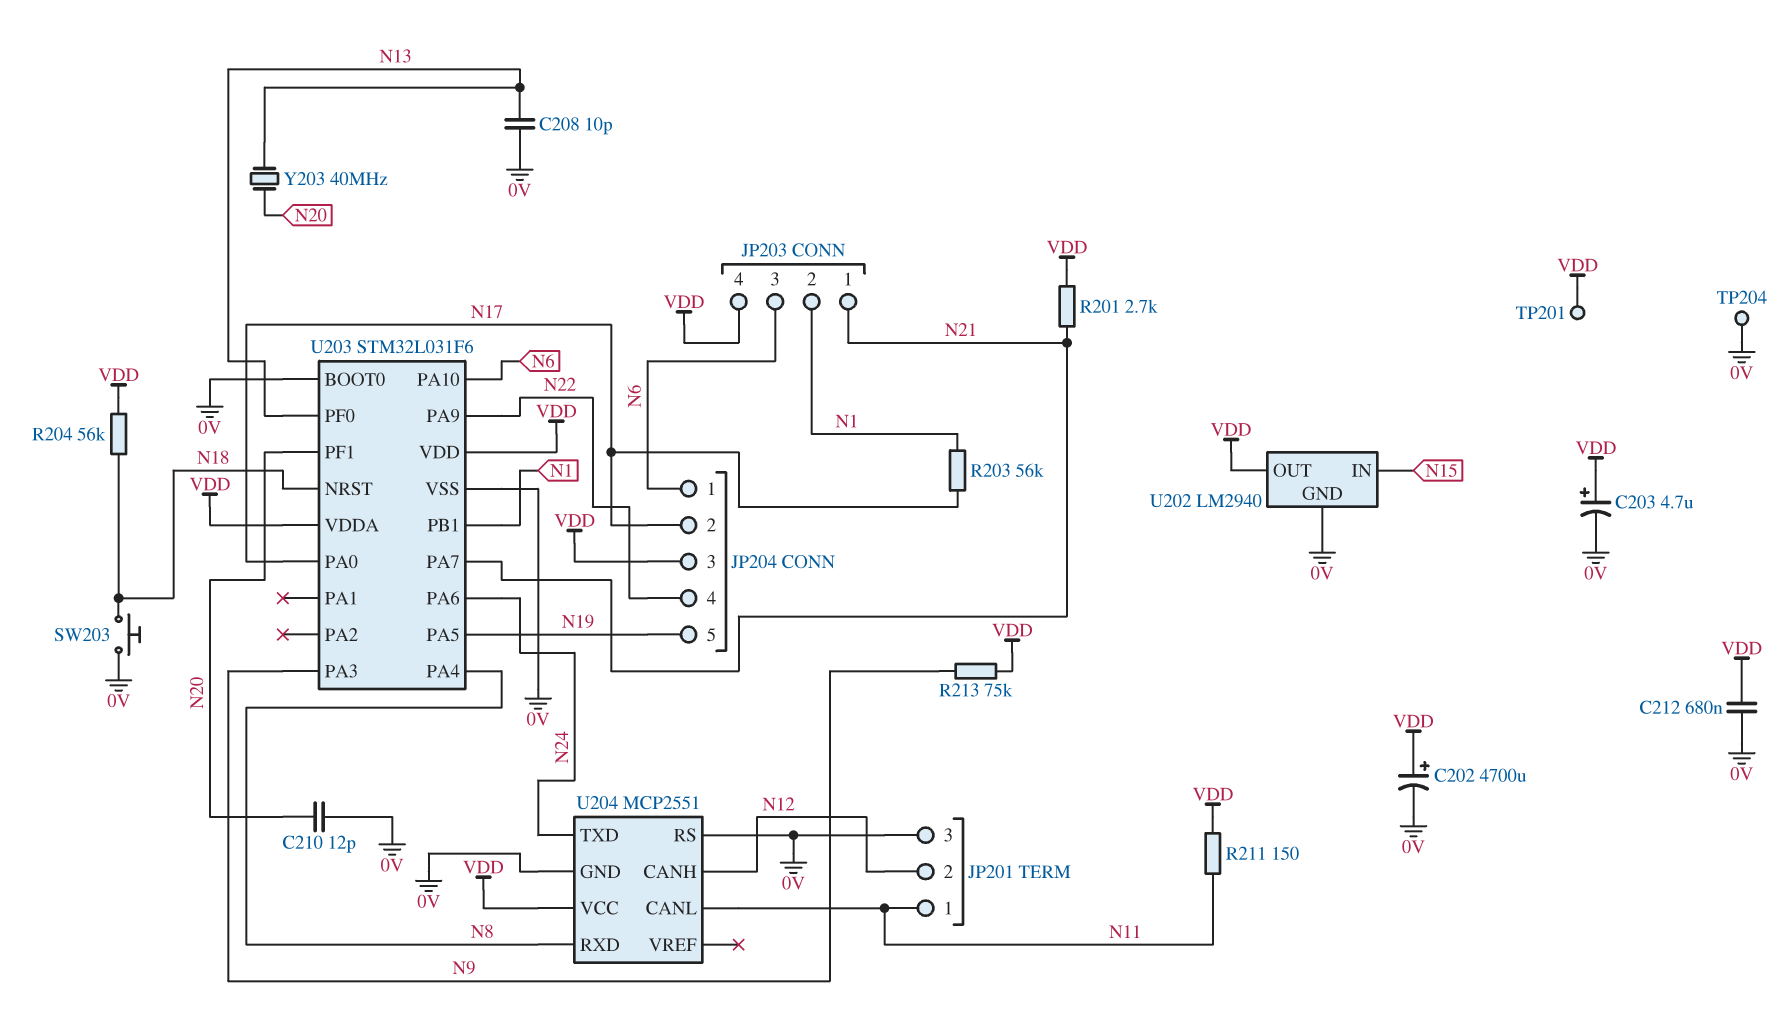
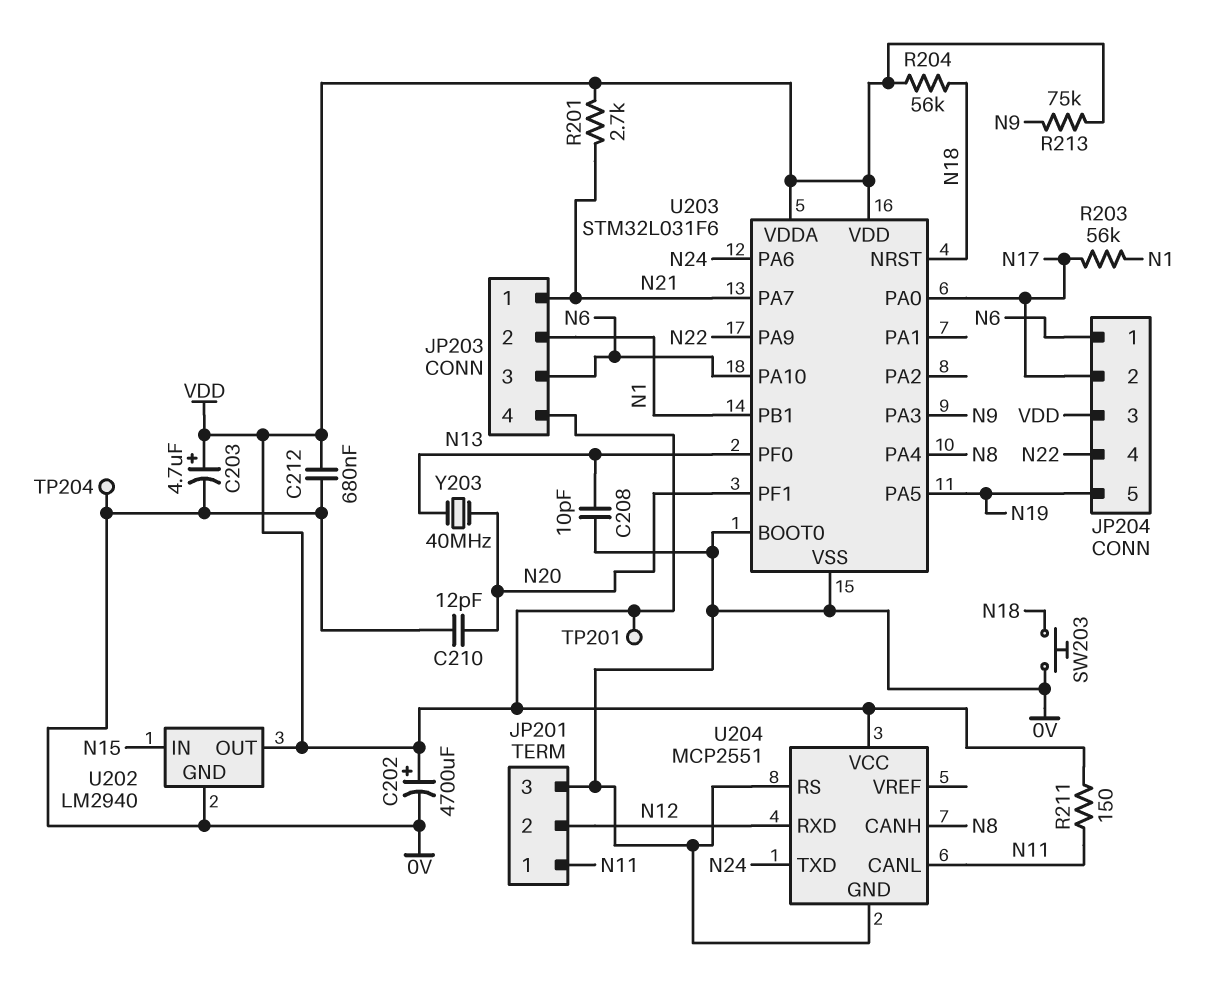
U204 pin CANH: N12 -> N8
U204 pin RXD: N8 -> N12

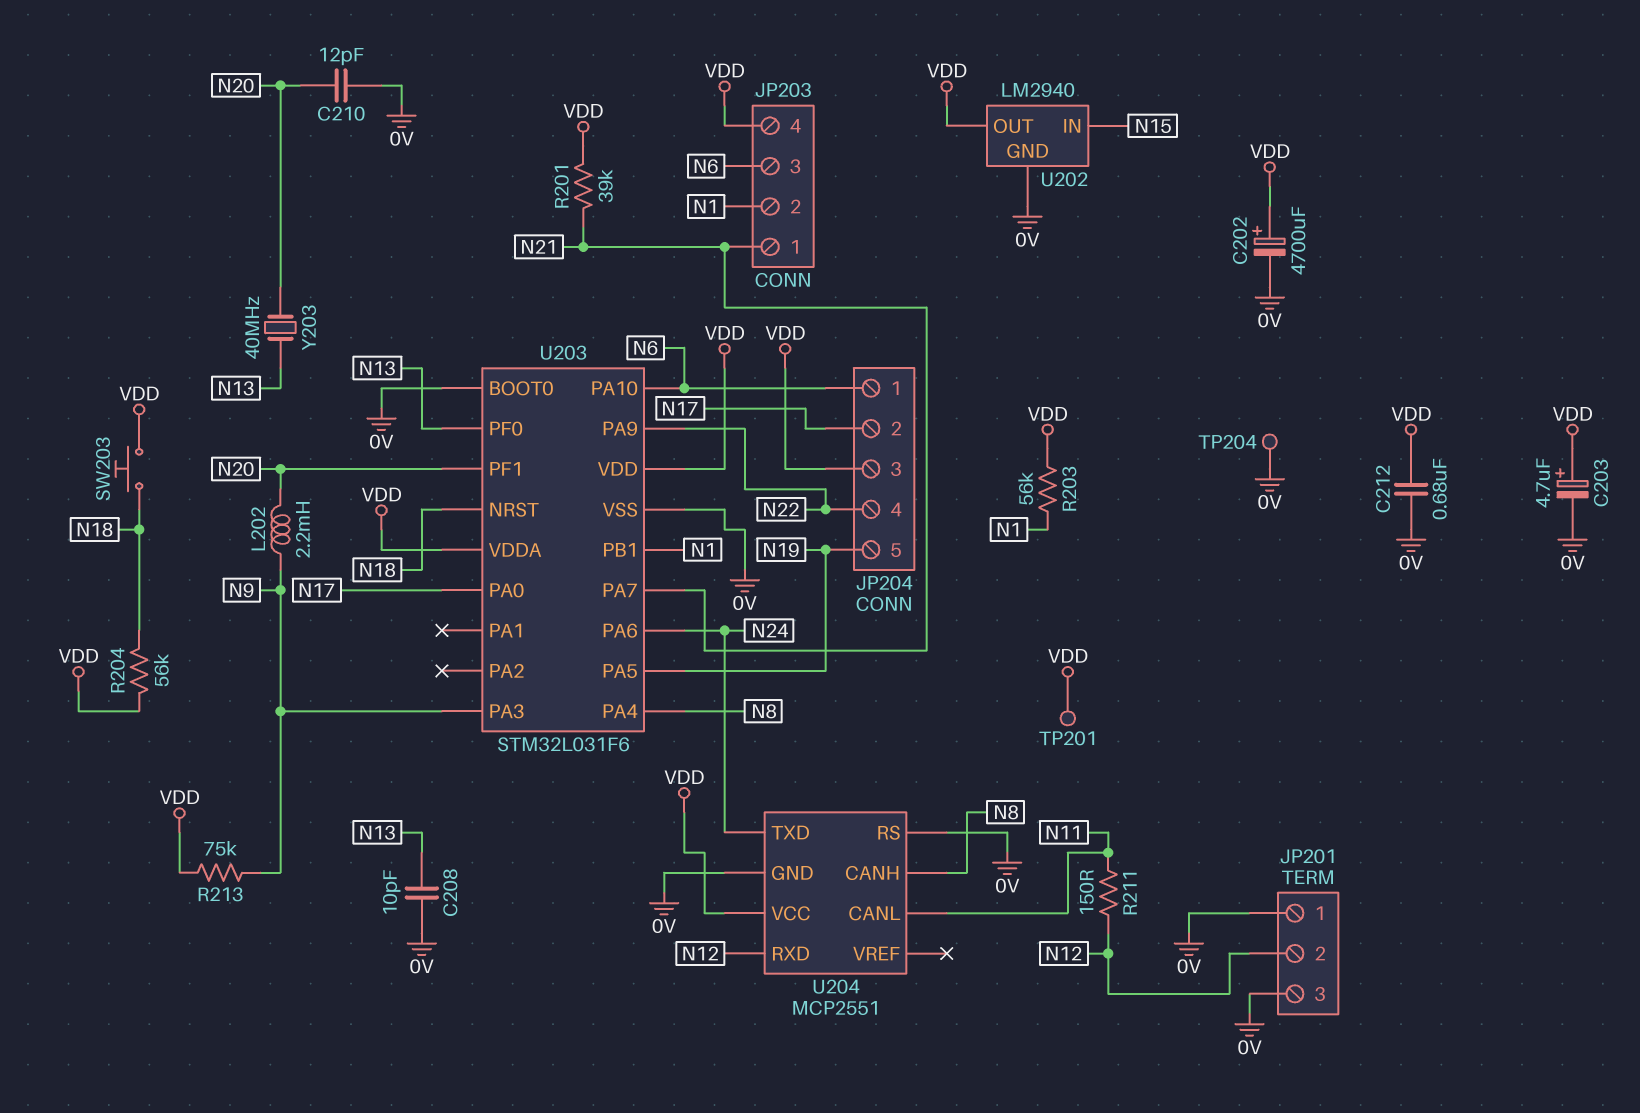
JP201 pin 1: N11 -> 0V
L202: none -> 2.2mH (N9, N20)
R201: 2.7k (N21, VDD) -> 39k (N21, VDD)
R203: 56k (N1, N17) -> 56k (N1, VDD)
R211: 150 (N11, VDD) -> 150 (N11, N12)
SW203: button (0V, N18) -> button (N18, VDD)

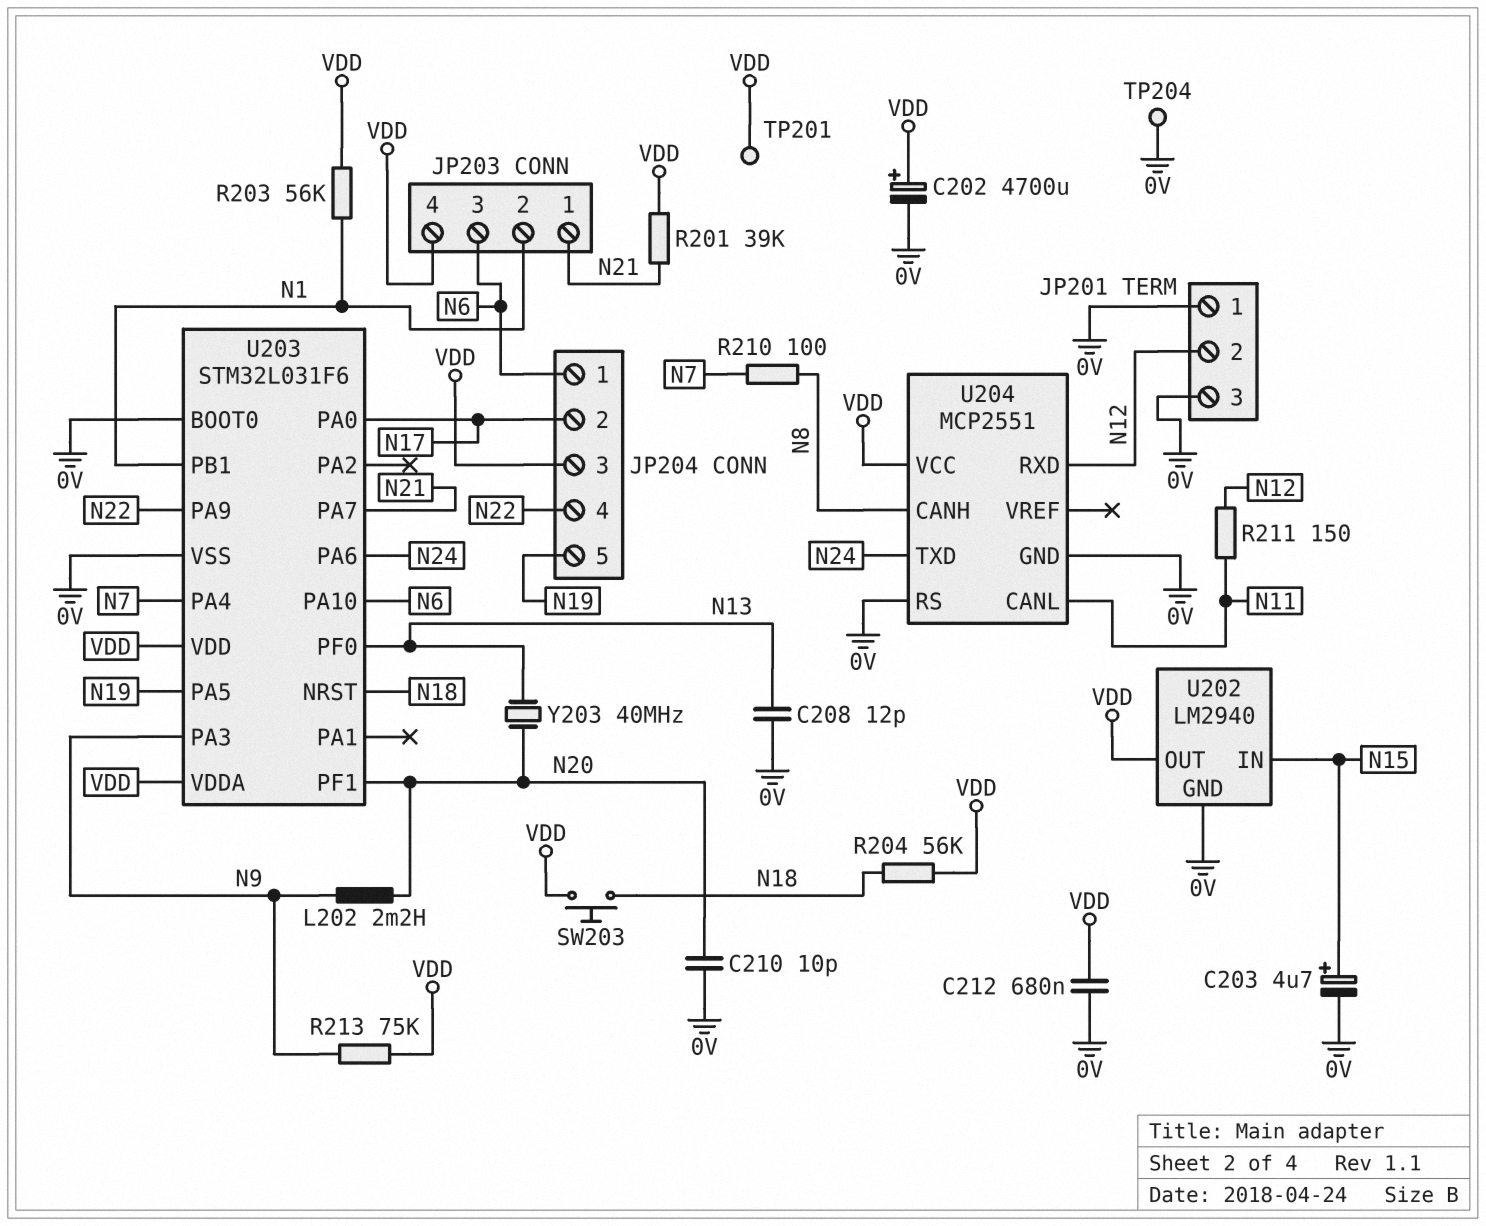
C203: 4.7uF (plus VDD, minus 0V) -> 4.7uF (plus N15, minus 0V)
C208: 10pF (0V, N13) -> 12pF (0V, N13)
C210: 12pF (0V, N20) -> 10pF (0V, N20)
R210: none -> 100 (N7, N8)
U203 pin PA4: N8 -> N7

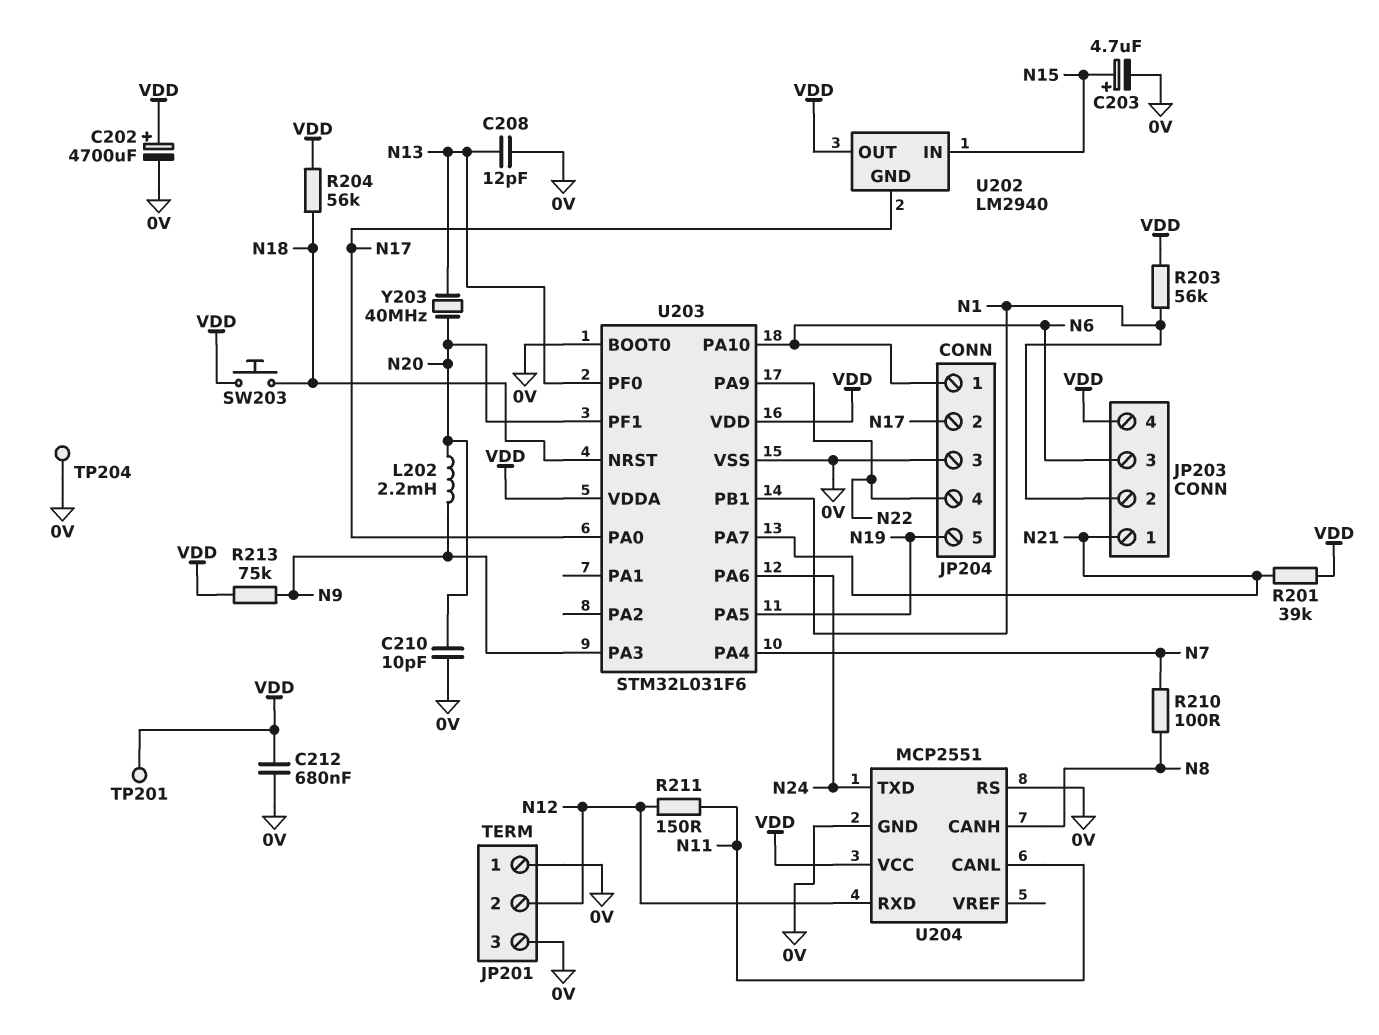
JP204 pin 3: VDD -> 0V
U202 pin GND: 0V -> N17

